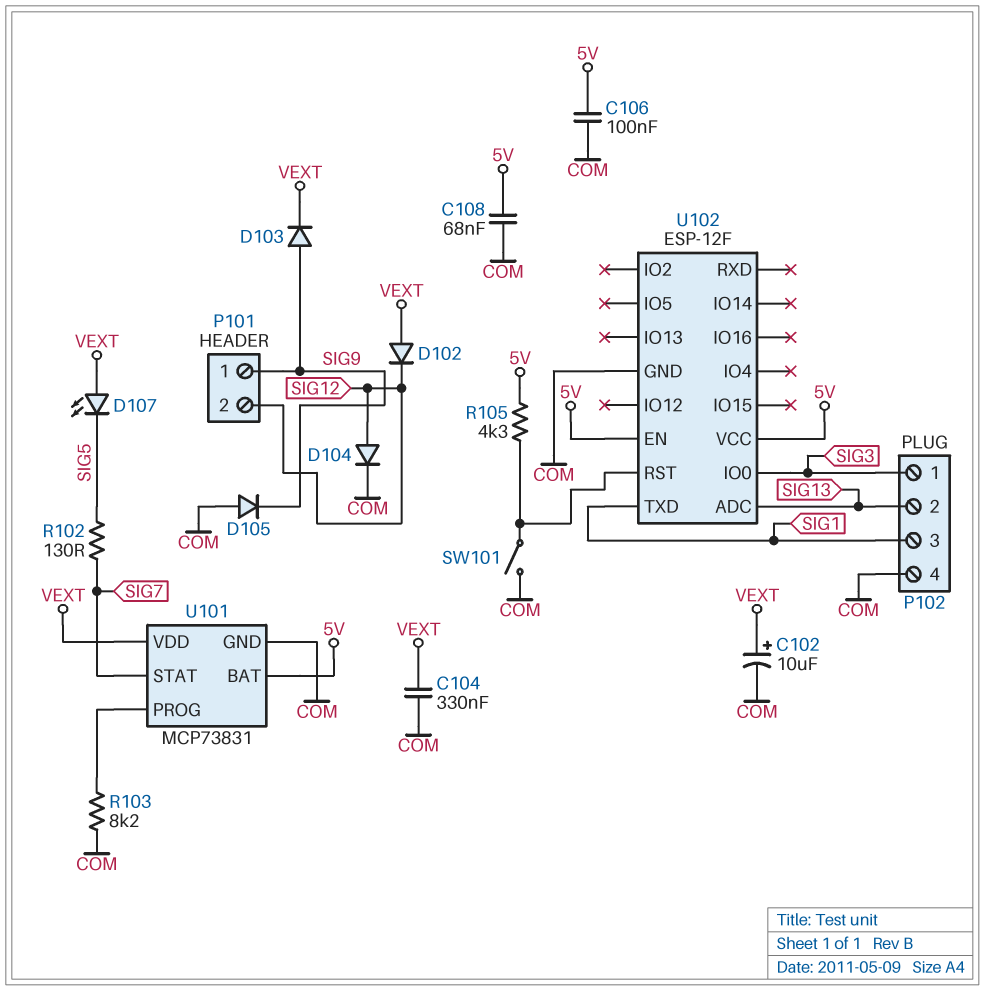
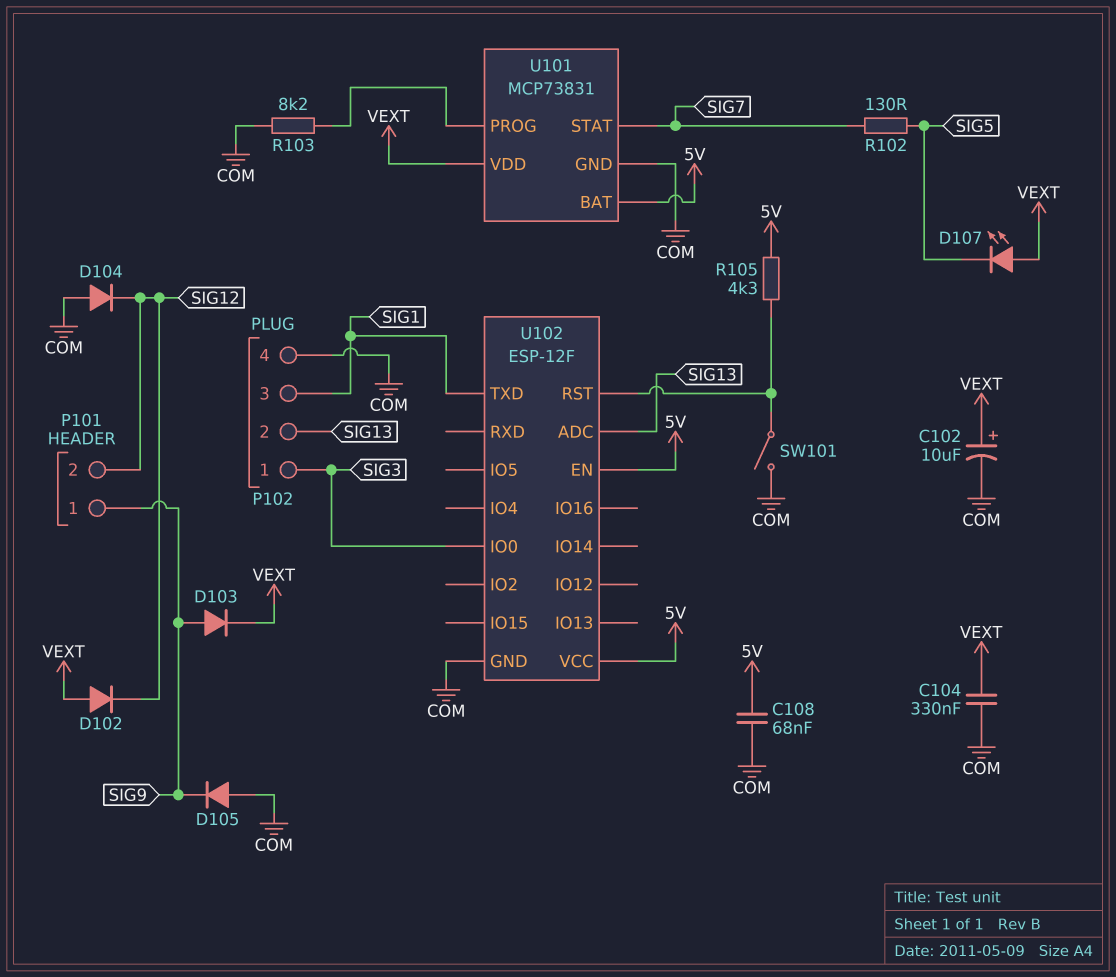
C106: 100nF (5V, COM) -> none
D104: diode (A SIG12, K COM) -> diode (A COM, K SIG12)

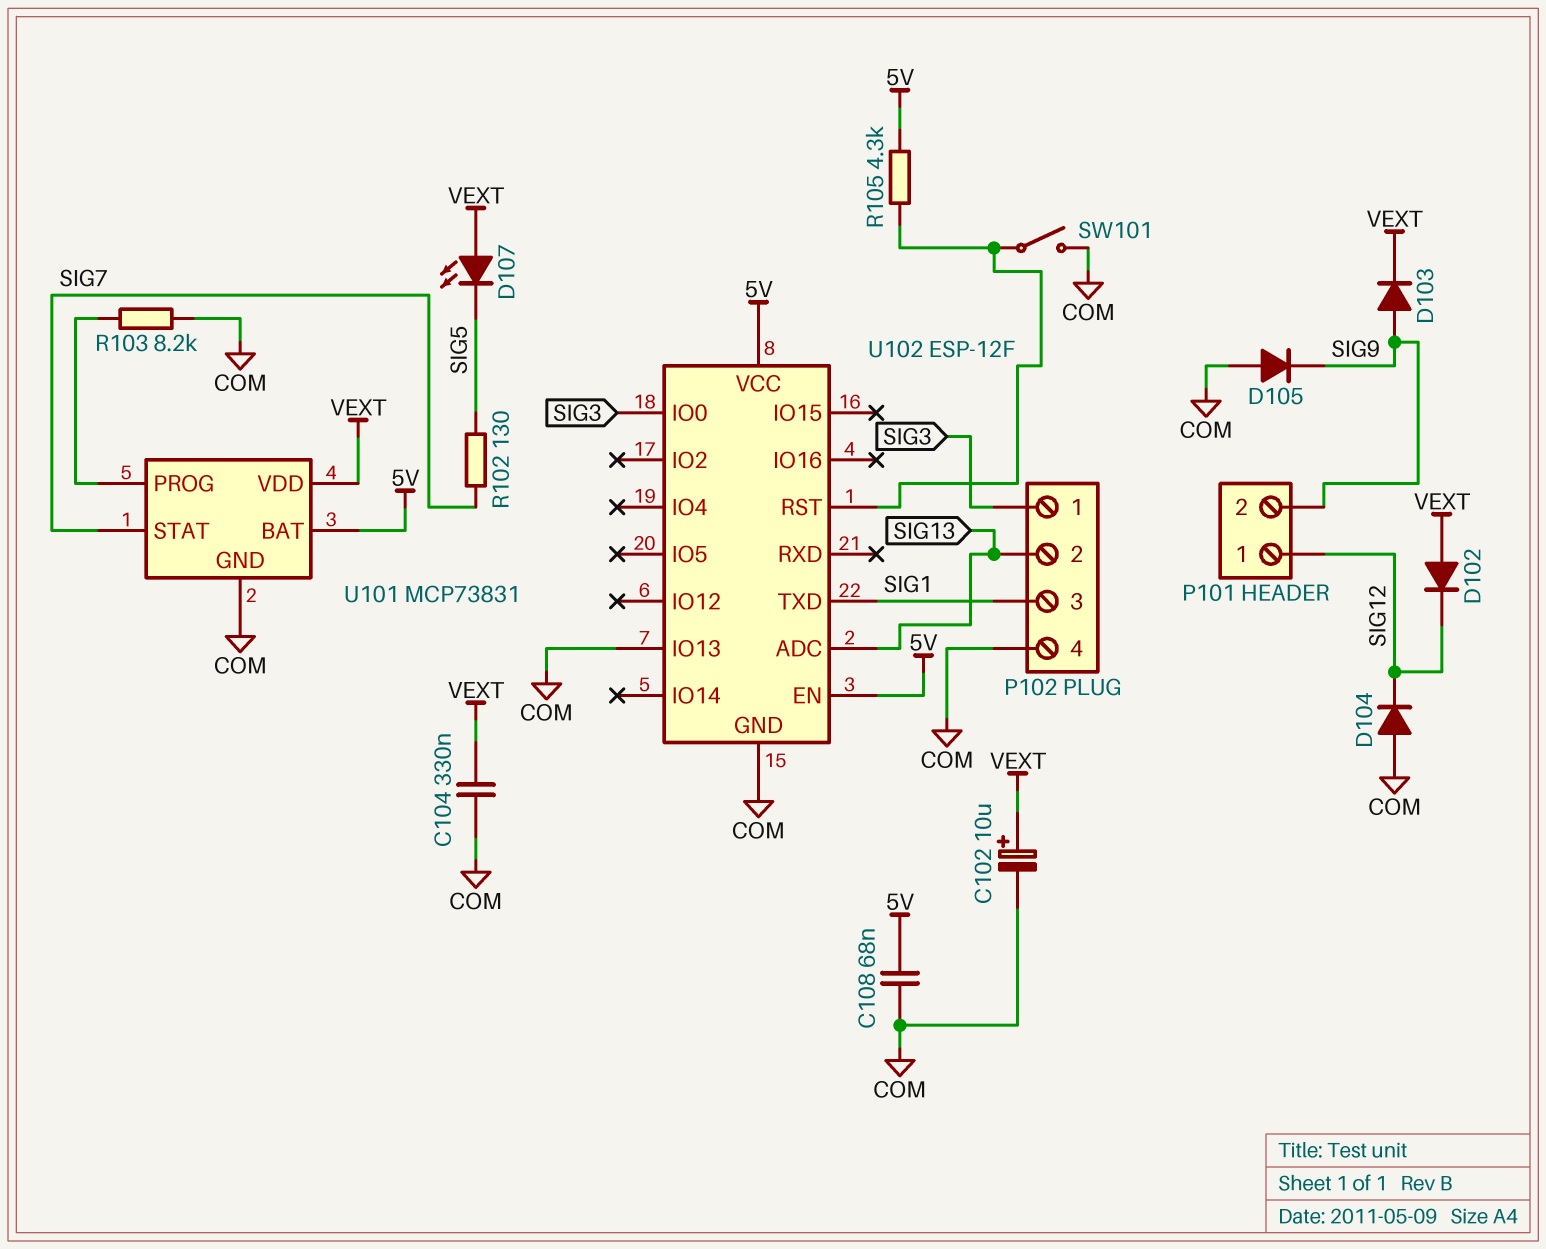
P101 pin 1: SIG9 -> SIG12
P101 pin 2: SIG12 -> SIG9
U102 pin IO13: none -> COM

